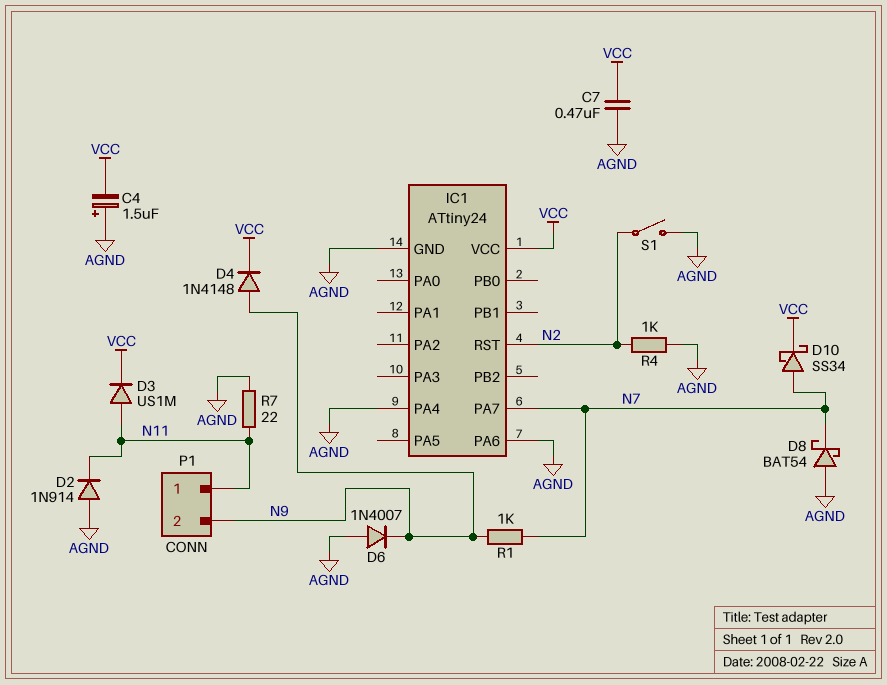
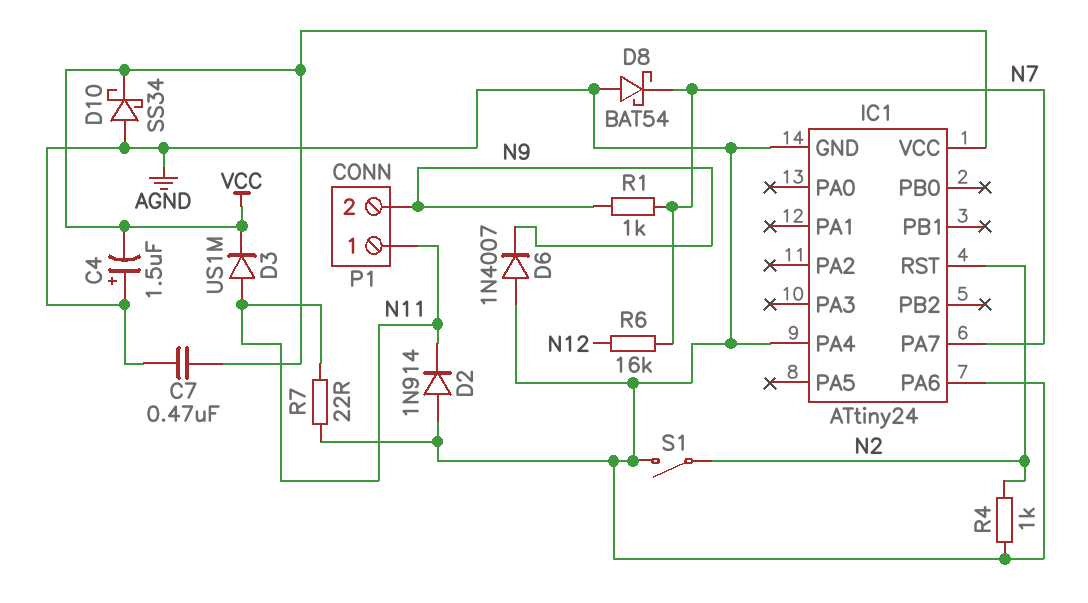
D4: diode 1N4148 (A N9, K VCC) -> none
D10: schottky SS34 (A N7, K VCC) -> schottky SS34 (A AGND, K VCC)
R6: none -> 16k (N7, N12)

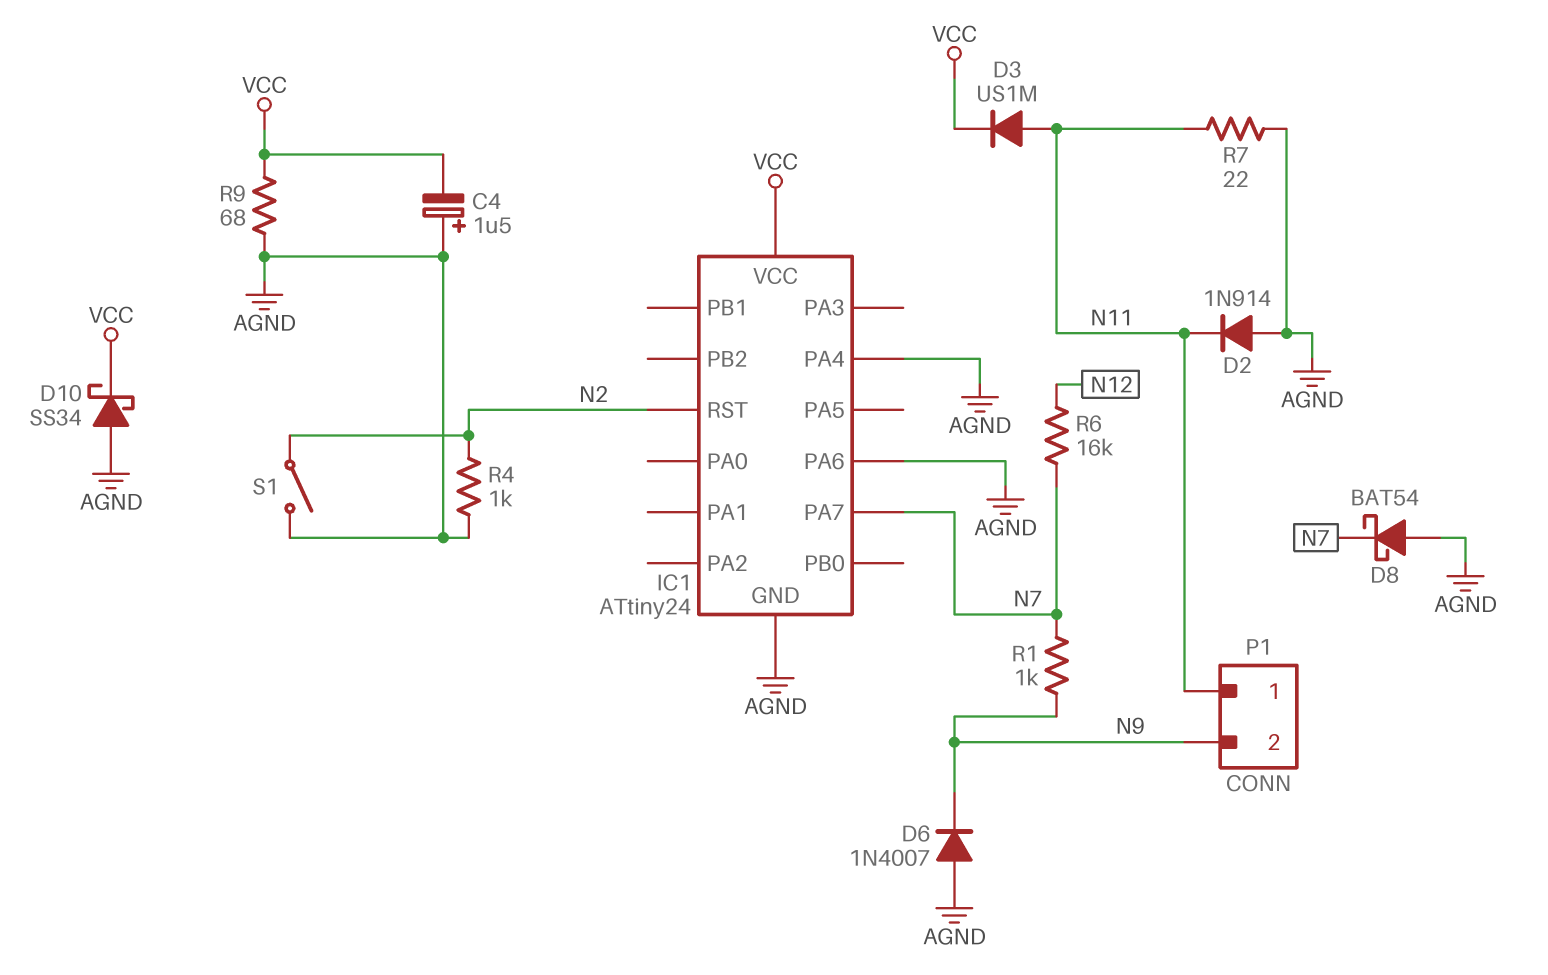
C7: 470nF (AGND, VCC) -> none
R9: none -> 68 (AGND, VCC)

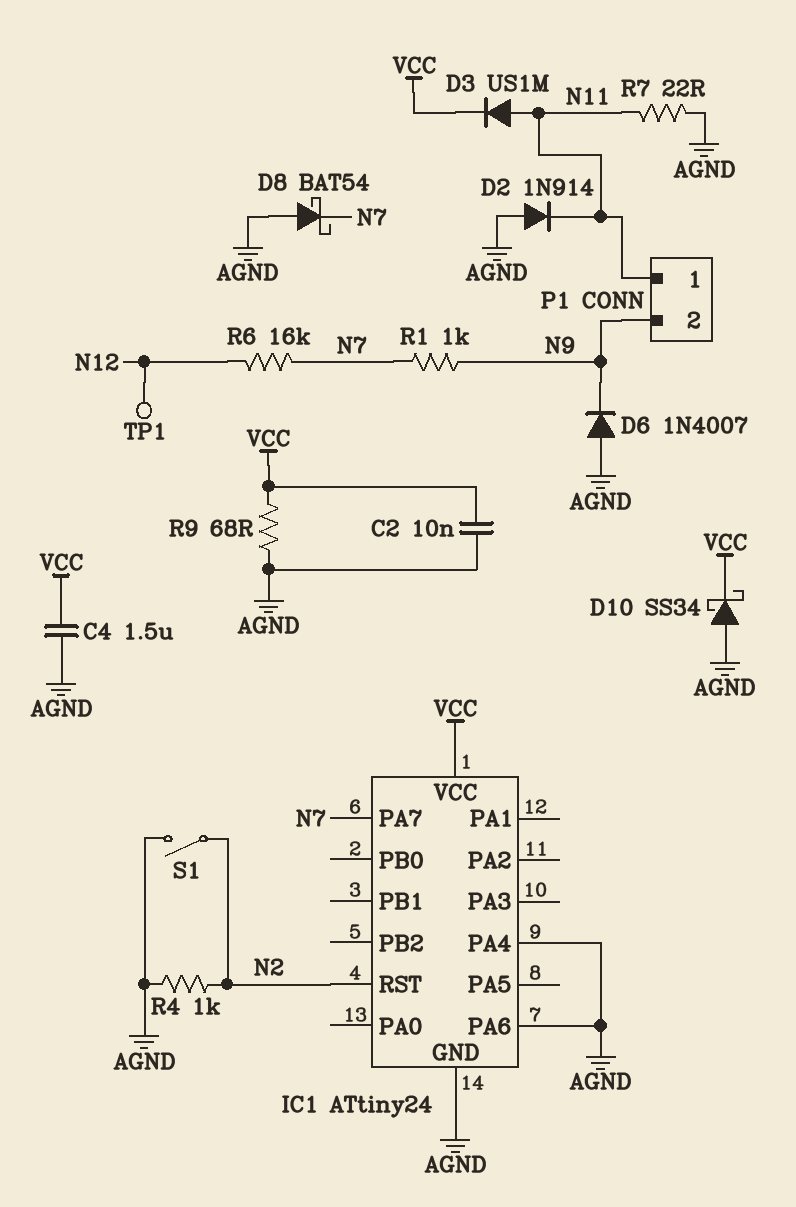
C2: none -> 10nF (AGND, VCC)
C4: 1.5uF (plus AGND, minus VCC) -> 1.5uF (AGND, VCC)
TP1: none -> test point (N12)

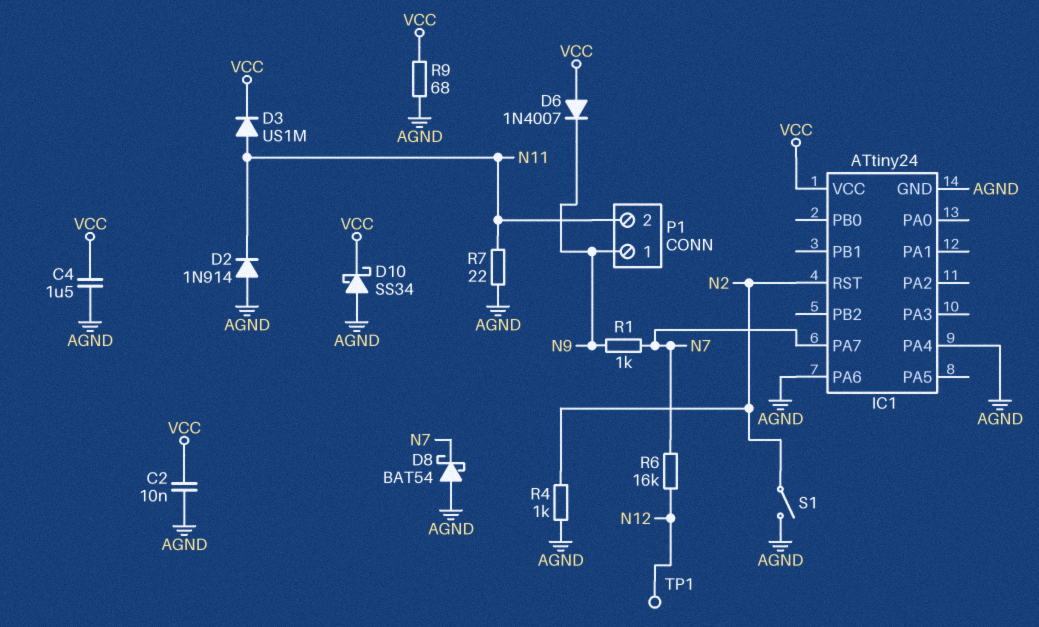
D6: diode 1N4007 (A AGND, K N9) -> diode 1N4007 (A VCC, K N9)
P1 pin 1: N11 -> N9
P1 pin 2: N9 -> N11

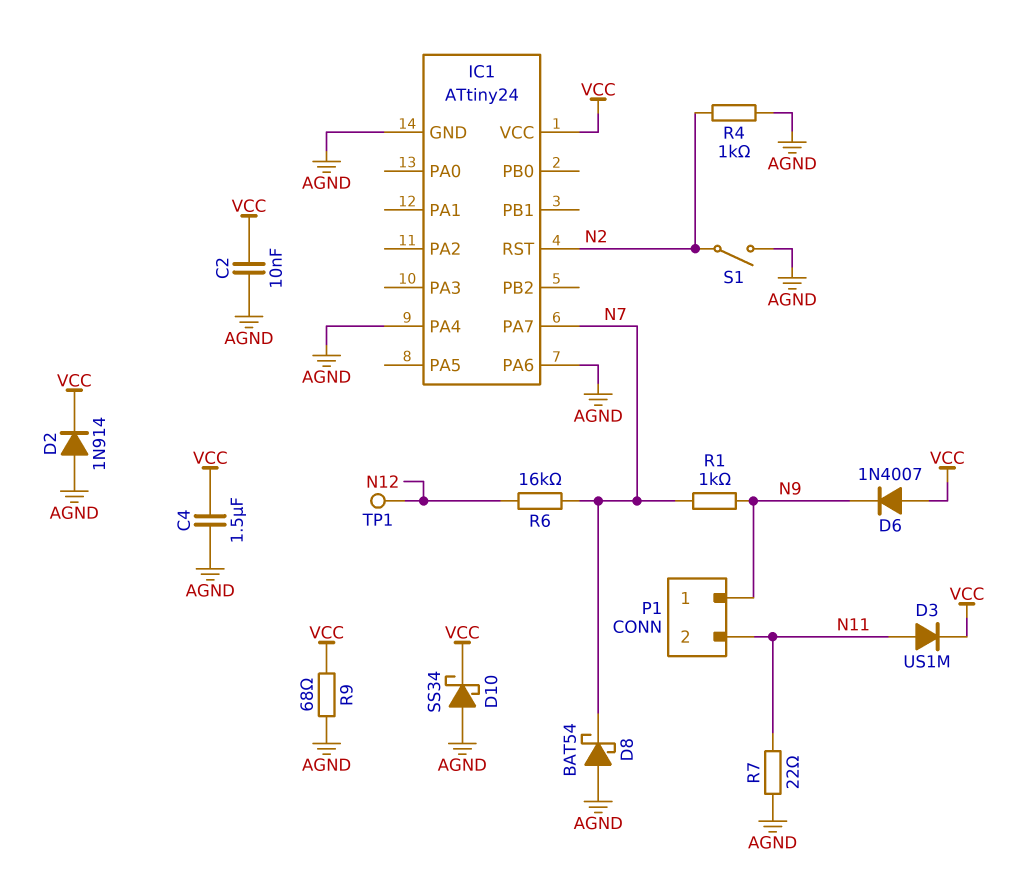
D2: diode 1N914 (A AGND, K N11) -> diode 1N914 (A AGND, K VCC)

